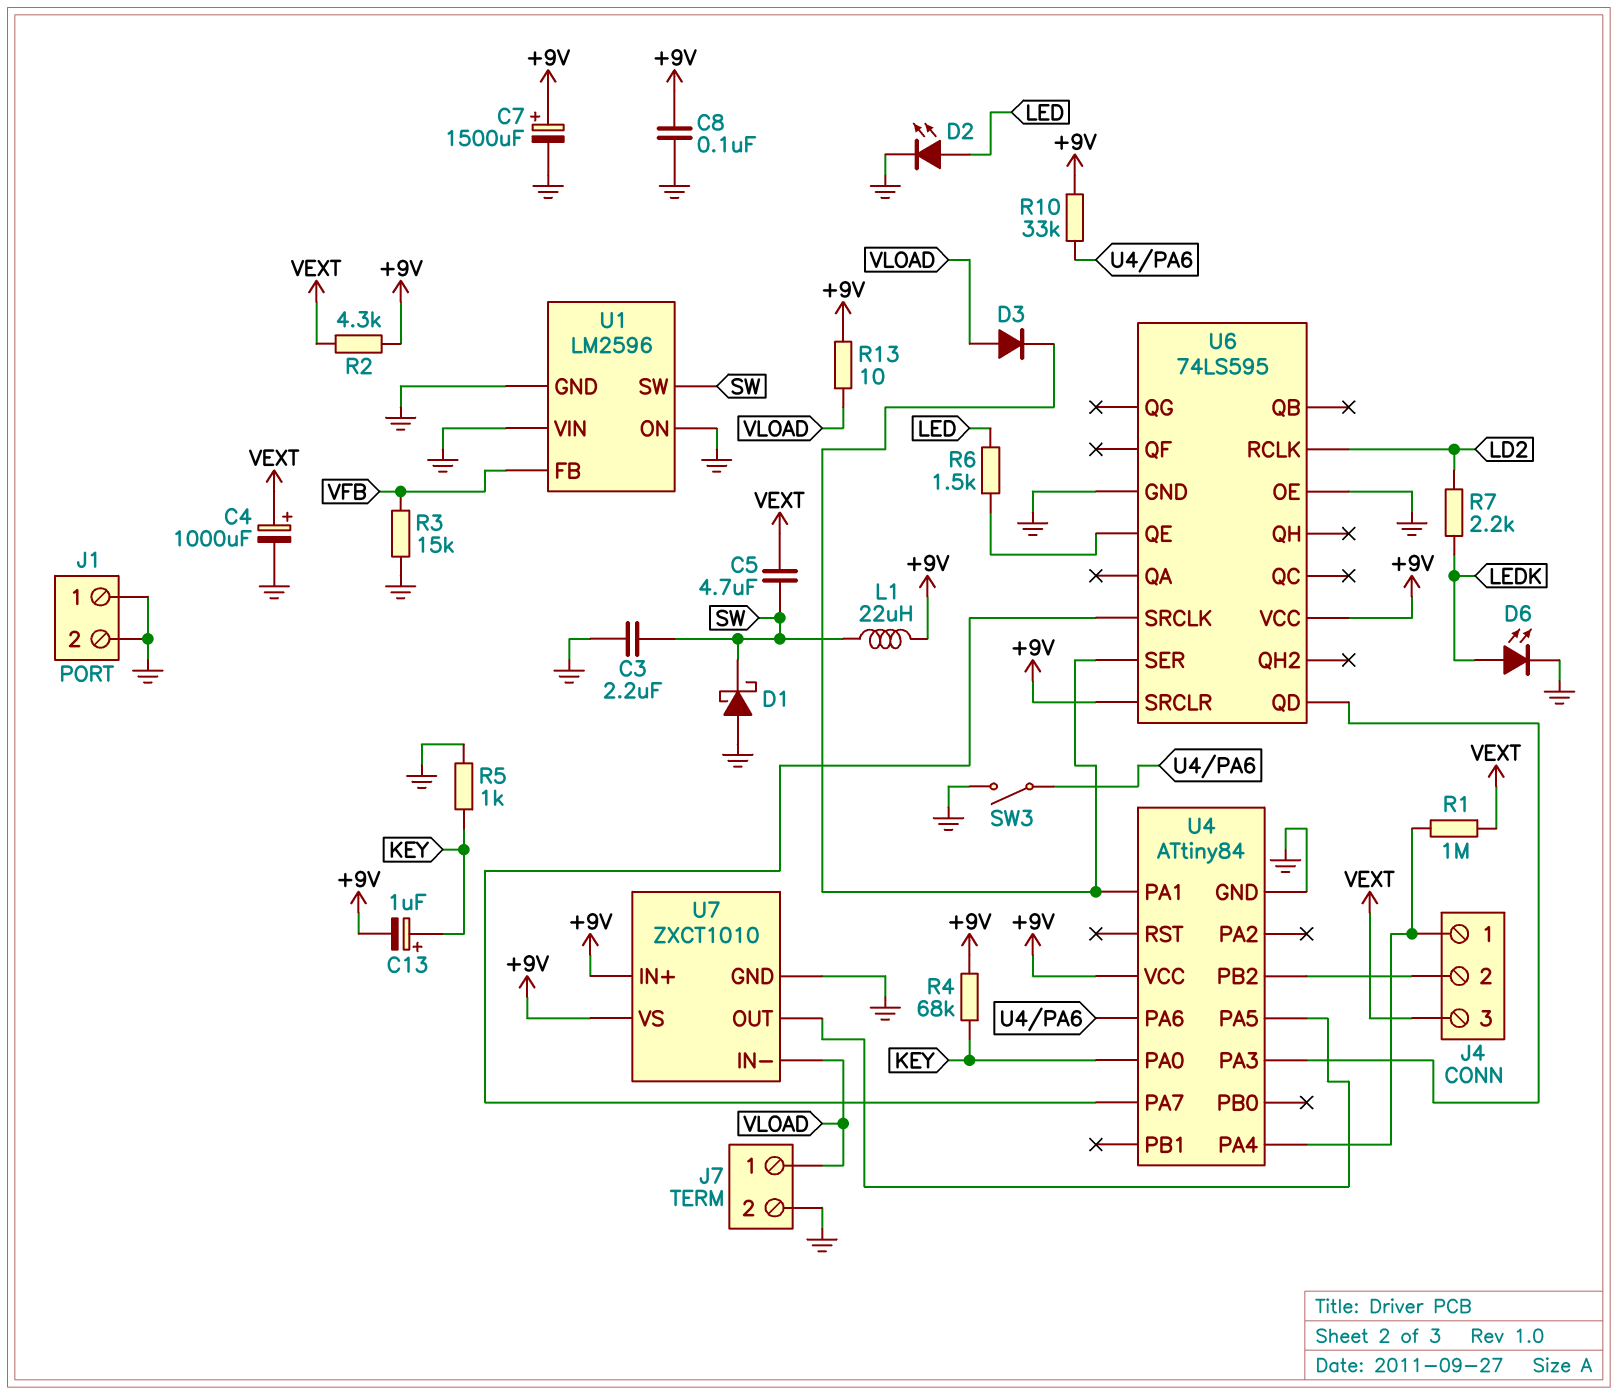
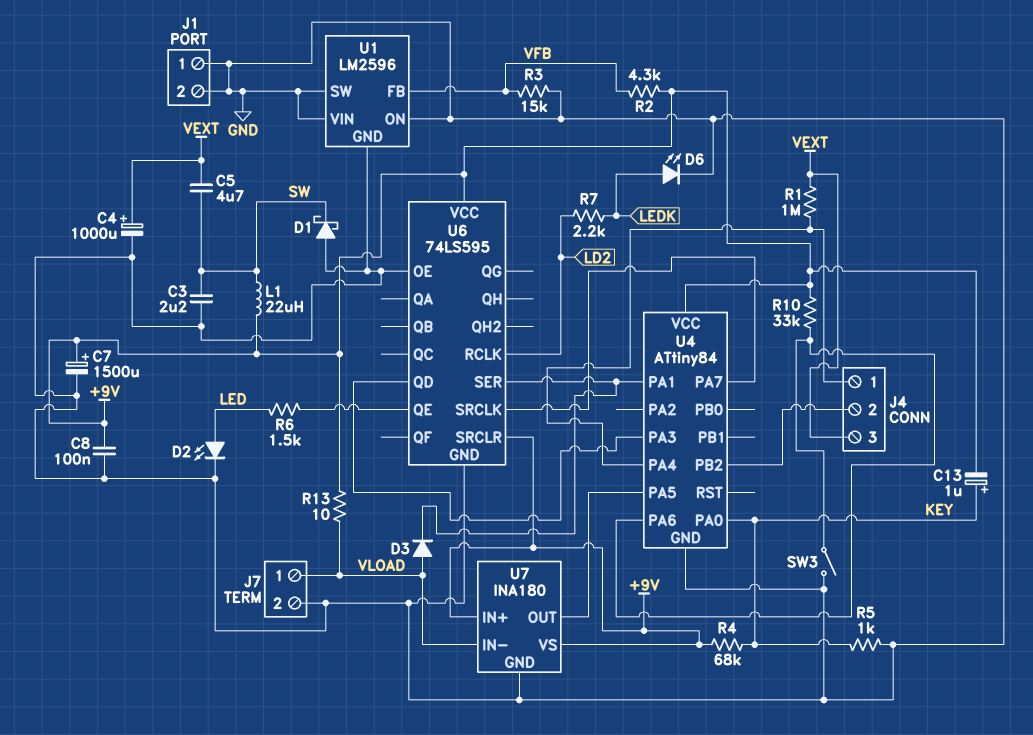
R2: 4.3k (+9V, VEXT) -> 4.3k (+9V, VFB)
U1 pin SW: SW -> GND
U7: ZXCT1010 -> INA180

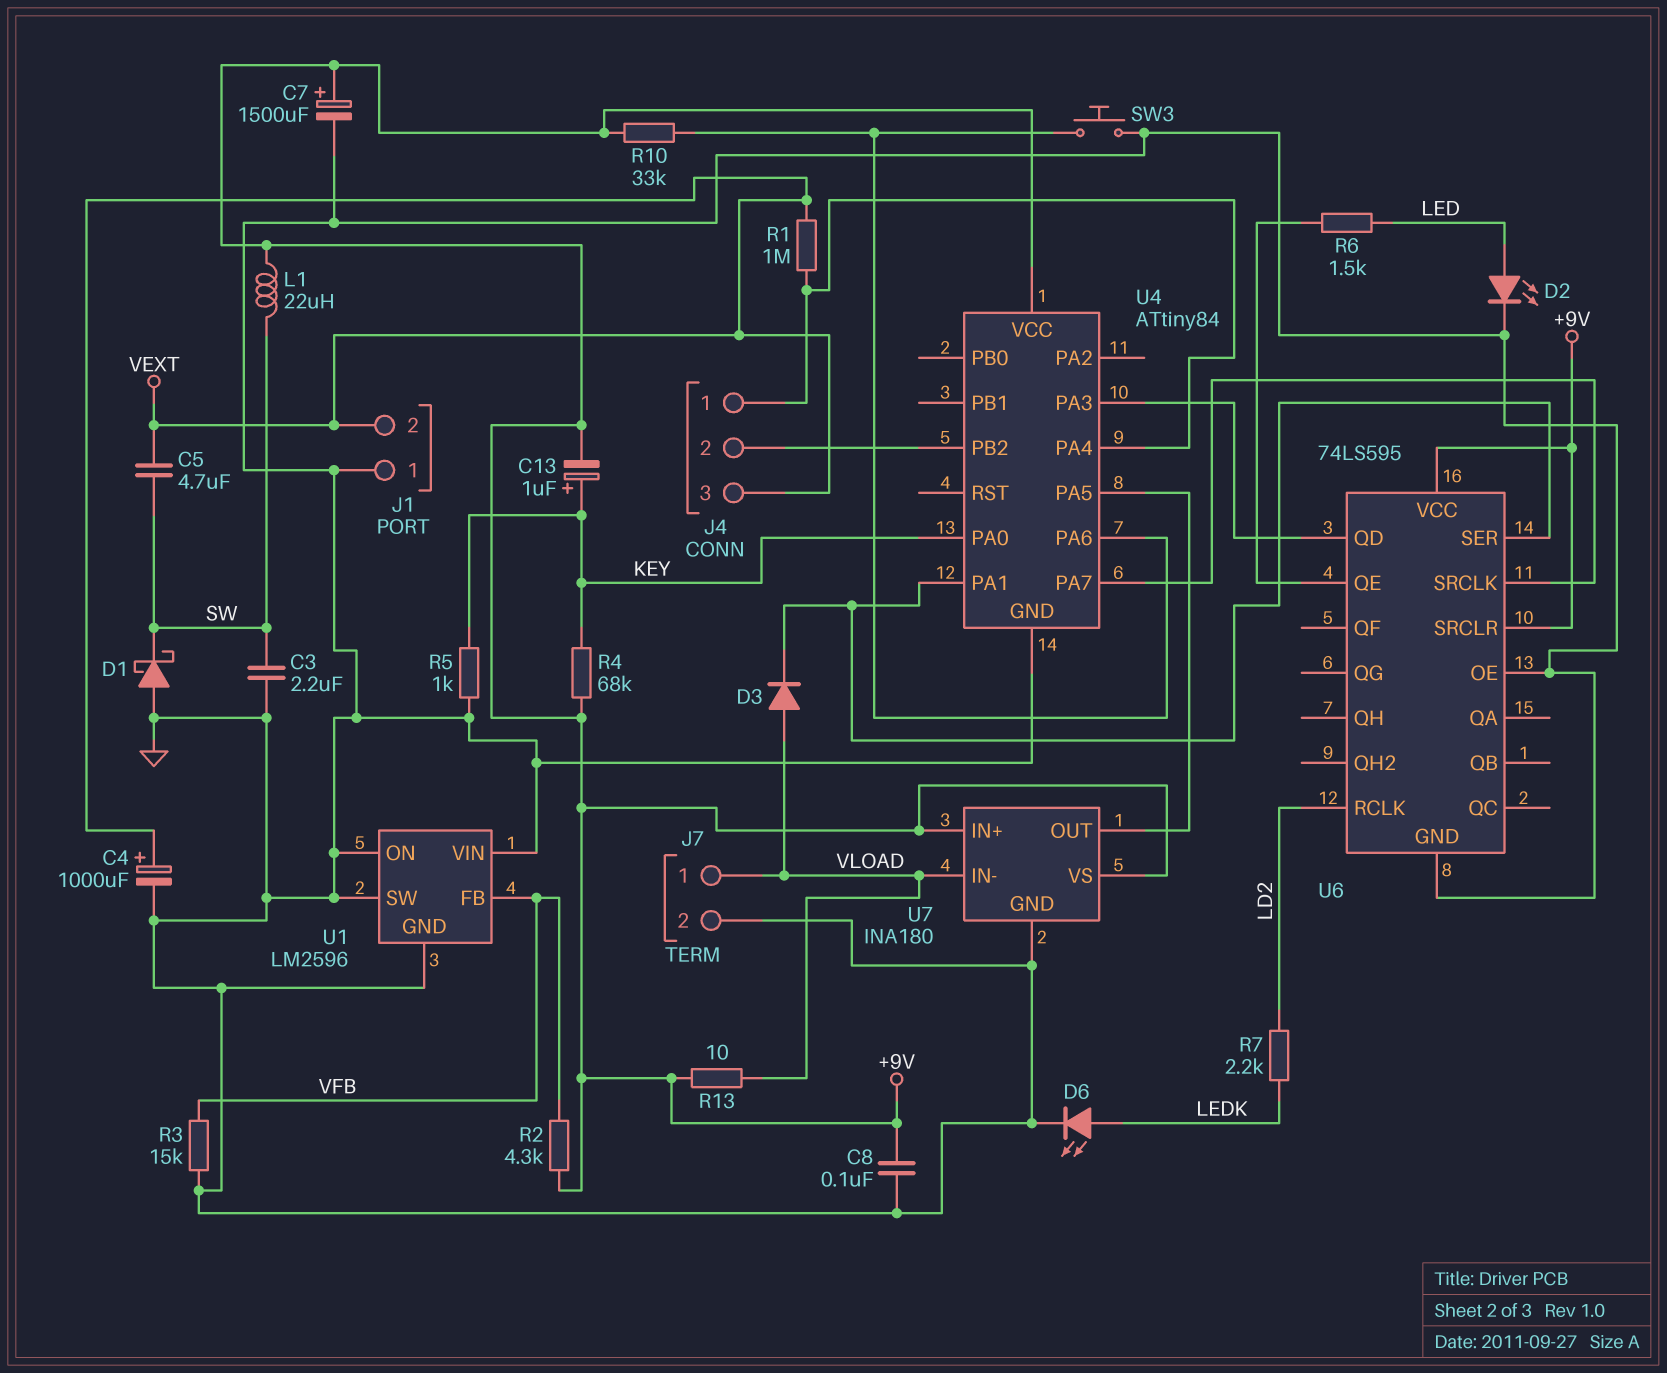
J1 pin 2: GND -> VEXT
SW3: switch (GND, U4/PA6) -> button (GND, U4/PA6)

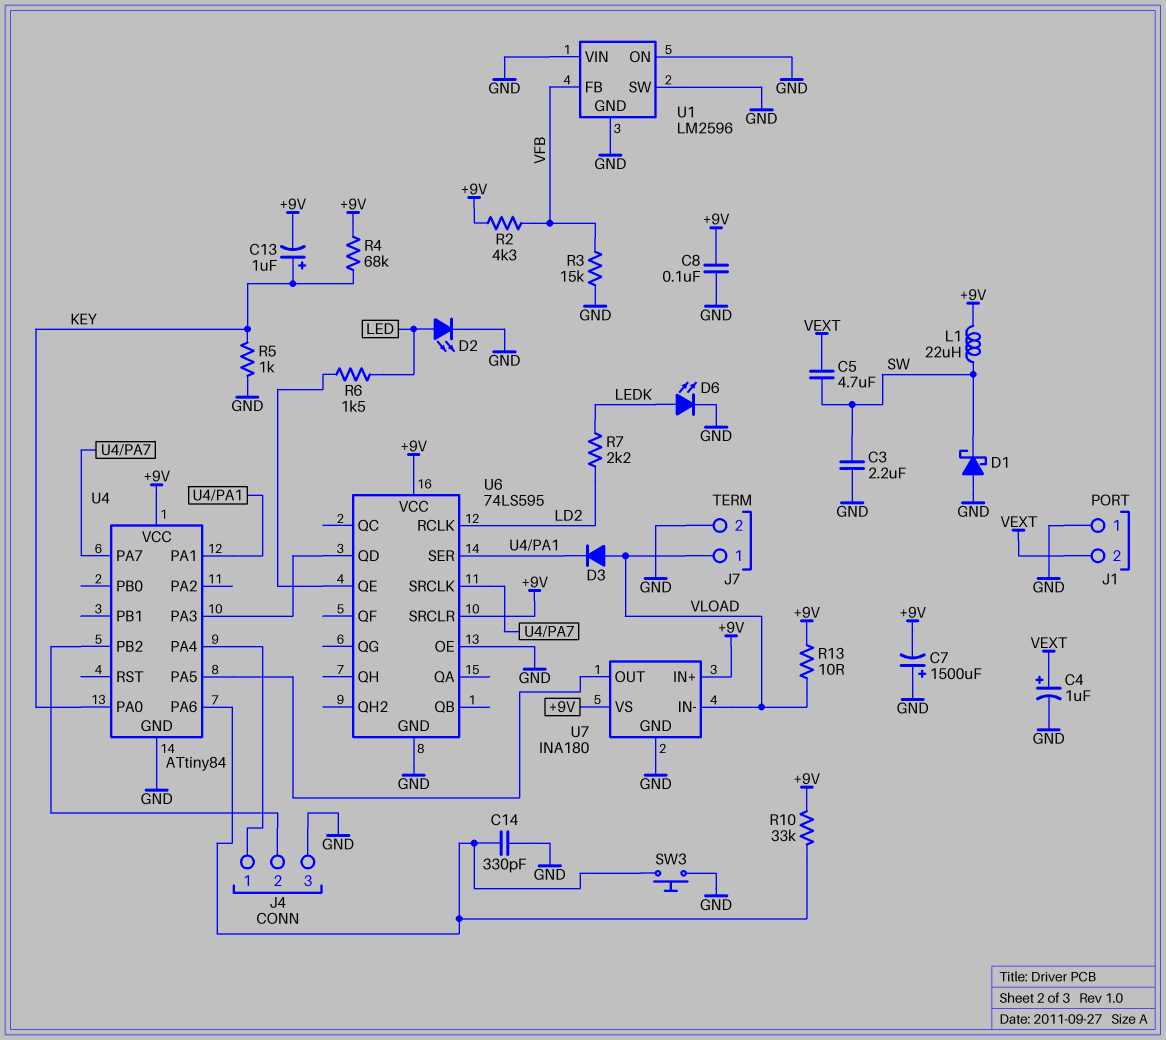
C4: 1000uF (plus VEXT, minus GND) -> 1uF (plus VEXT, minus GND)
C7: 1500uF (plus +9V, minus GND) -> 1500uF (plus GND, minus +9V)
C14: none -> 330pF (GND, U4/PA6)
J4 pin 3: VEXT -> GND
R1: 1M (J4/1, VEXT) -> none

